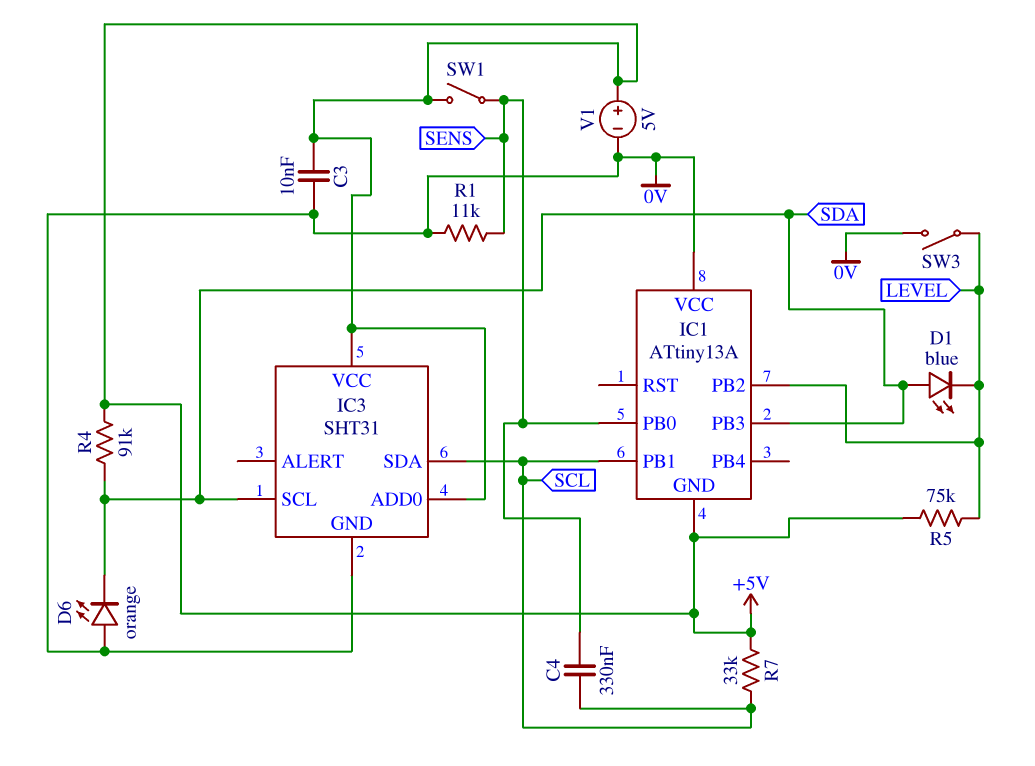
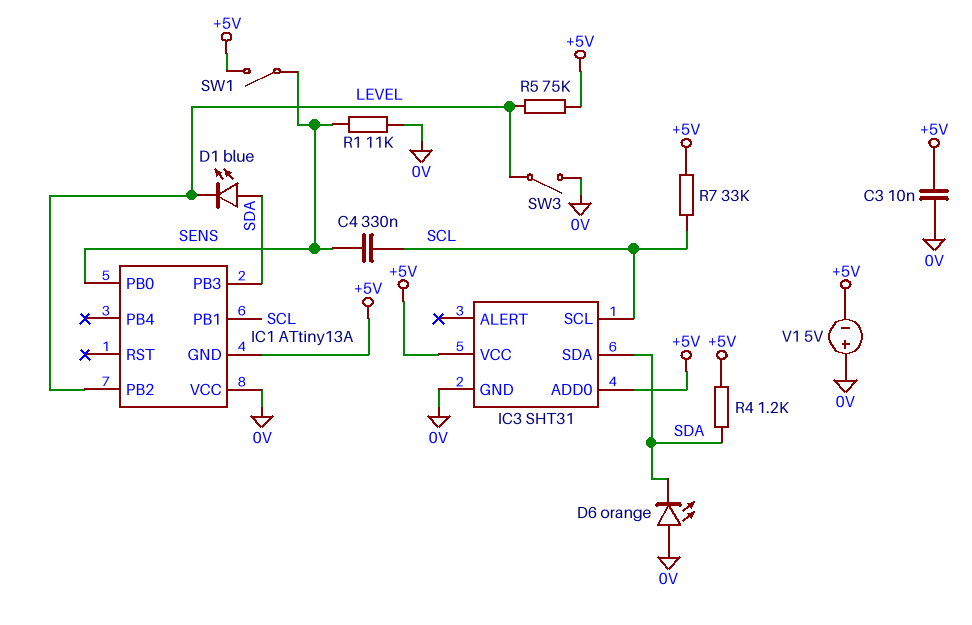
IC3 pin SCL: SDA -> SCL
IC3 pin SDA: SCL -> SDA
R4: 91k (+5V, SDA) -> 1.2k (+5V, SDA)
V1: 5V (plus +5V, minus 0V) -> 5V (plus 0V, minus +5V)

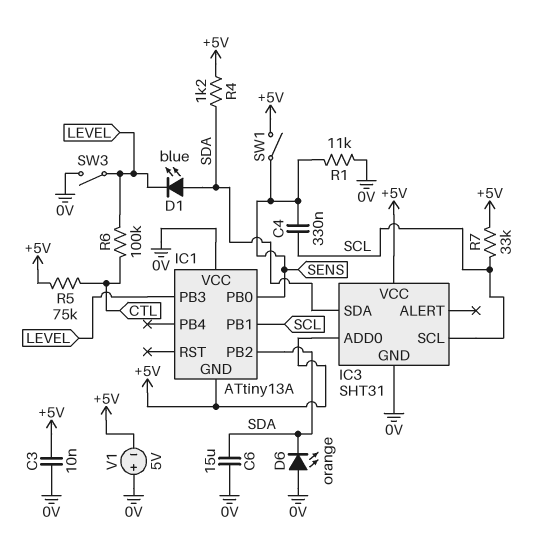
C6: none -> 15uF (0V, SDA)
IC1 pin PB2: LEVEL -> SDA
IC1 pin PB3: SDA -> LEVEL
R5: 75k (+5V, LEVEL) -> 75k (+5V, CTL)
R6: none -> 100k (CTL, LEVEL)

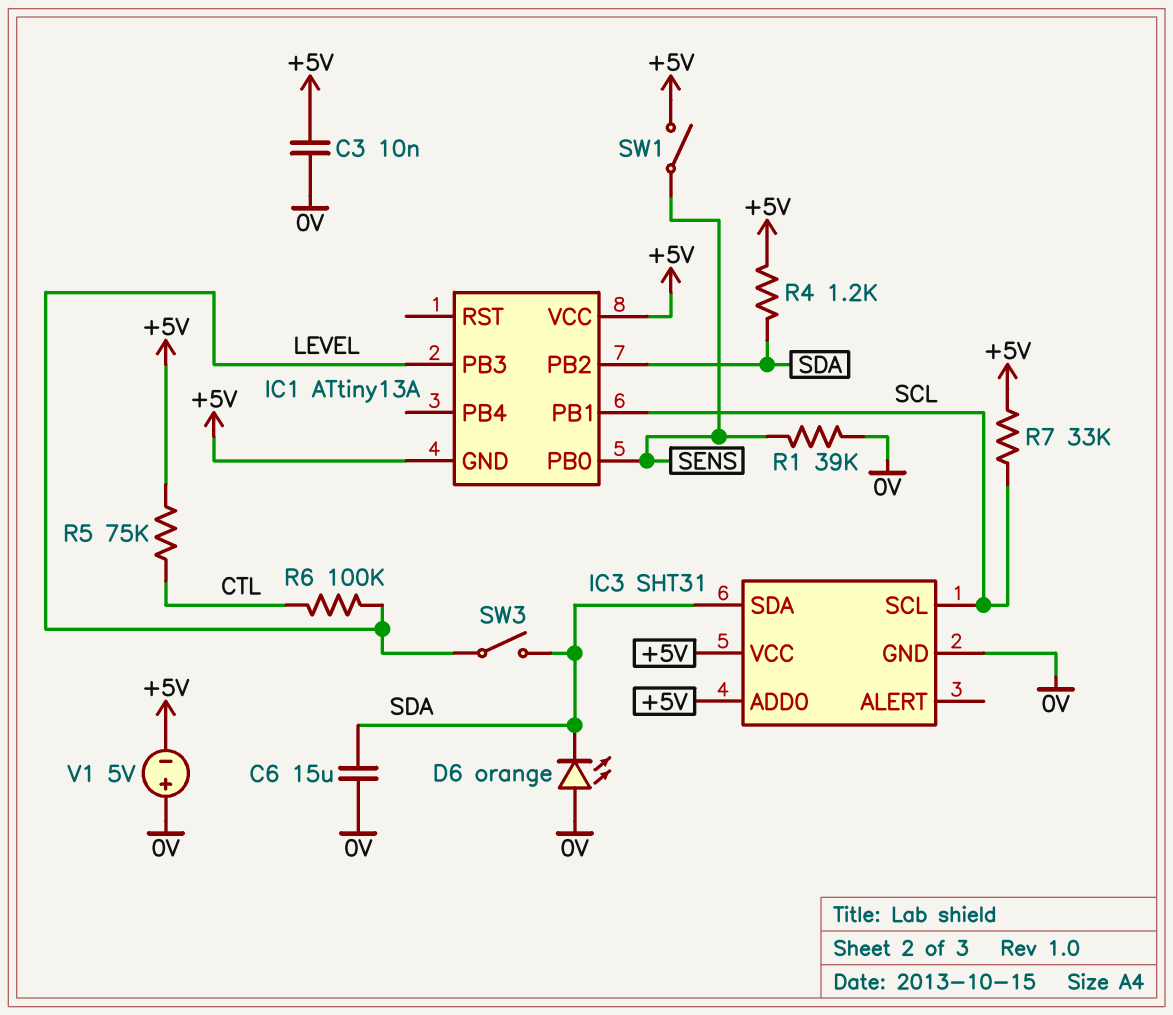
C4: 330nF (SCL, SENS) -> none
D1: LED blue (A SDA, K LEVEL) -> none
IC1 pin VCC: 0V -> +5V
R1: 11k (0V, SENS) -> 39k (0V, SENS)
SW3: switch (0V, LEVEL) -> switch (LEVEL, SDA)

